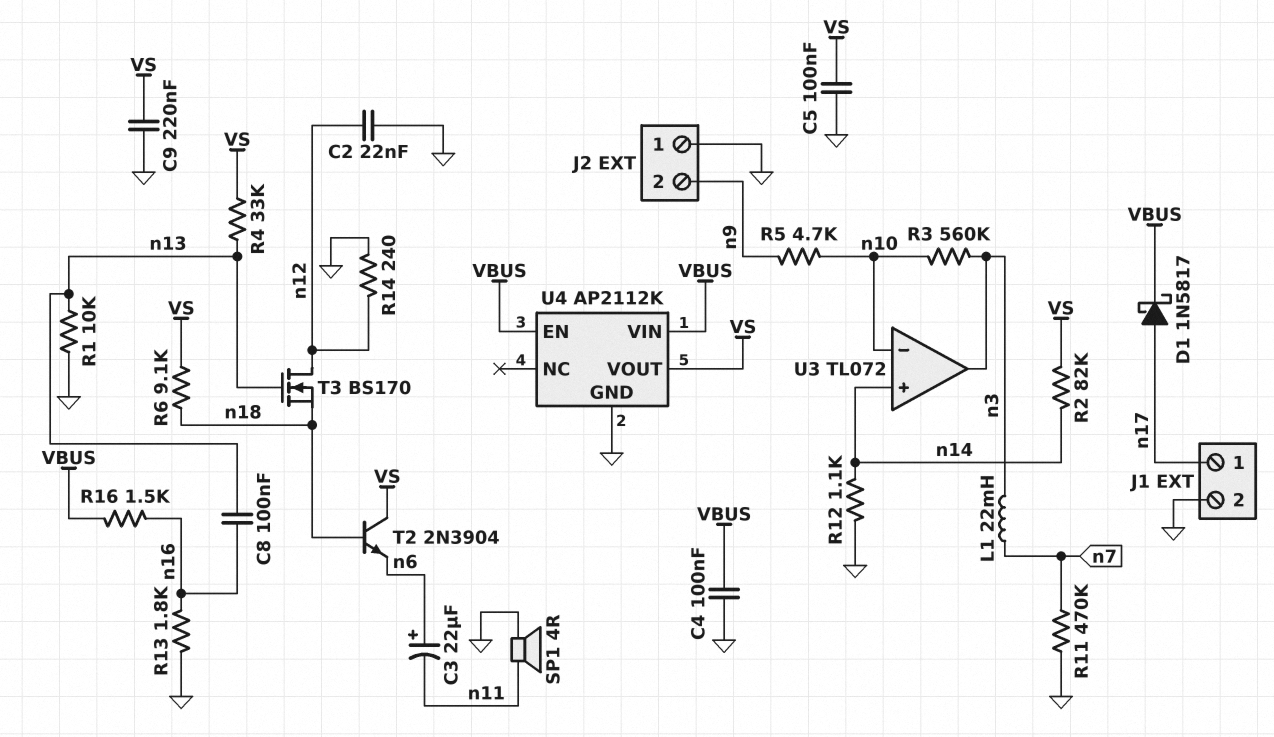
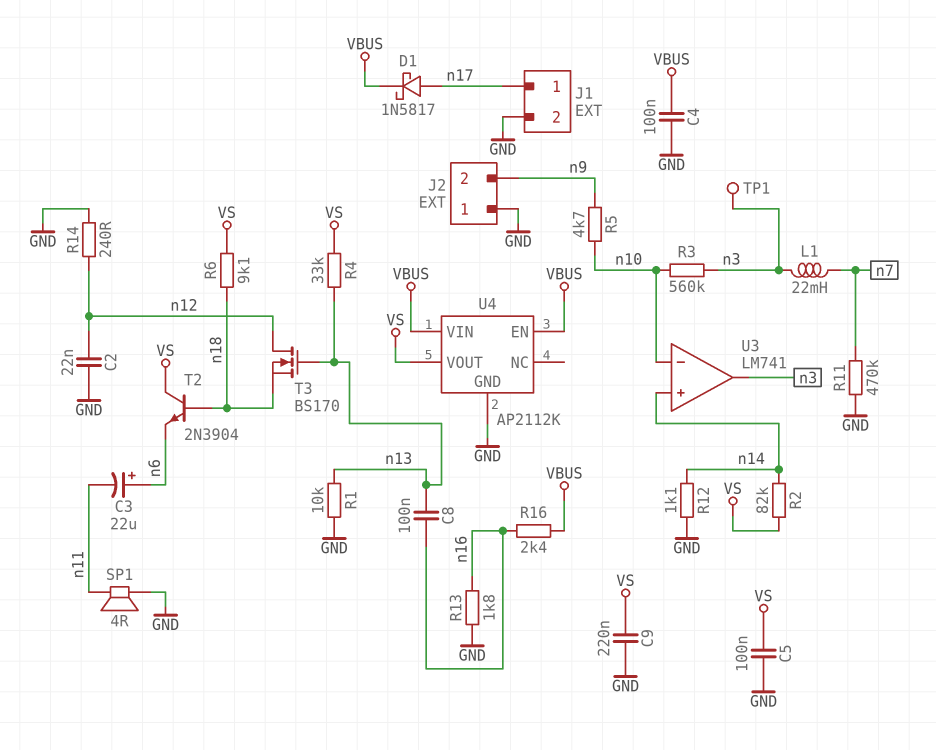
R16: 1.5k (VBUS, n16) -> 2.4k (VBUS, n16)
TP1: none -> test point (n3)
U3: TL072 -> LM741

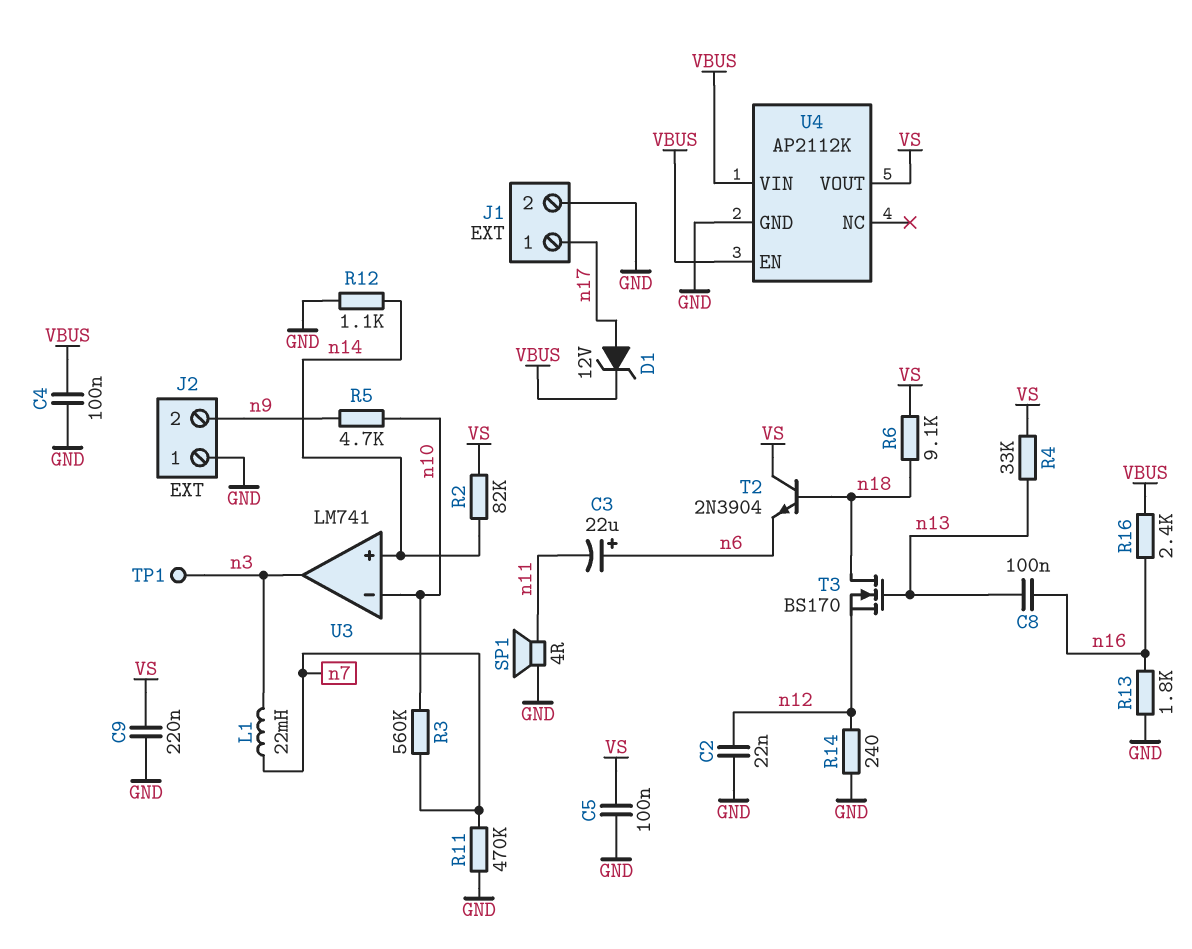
D1: schottky 1N5817 (A n17, K VBUS) -> zener 12V (A n17, K VBUS)
R1: 10k (GND, n13) -> none
R3: 560k (n3, n10) -> 560k (n7, n10)
T3: NMOS BS170 (G n13, D n12, S n18) -> NMOS BS170 (G n13, D n18, S n12)

